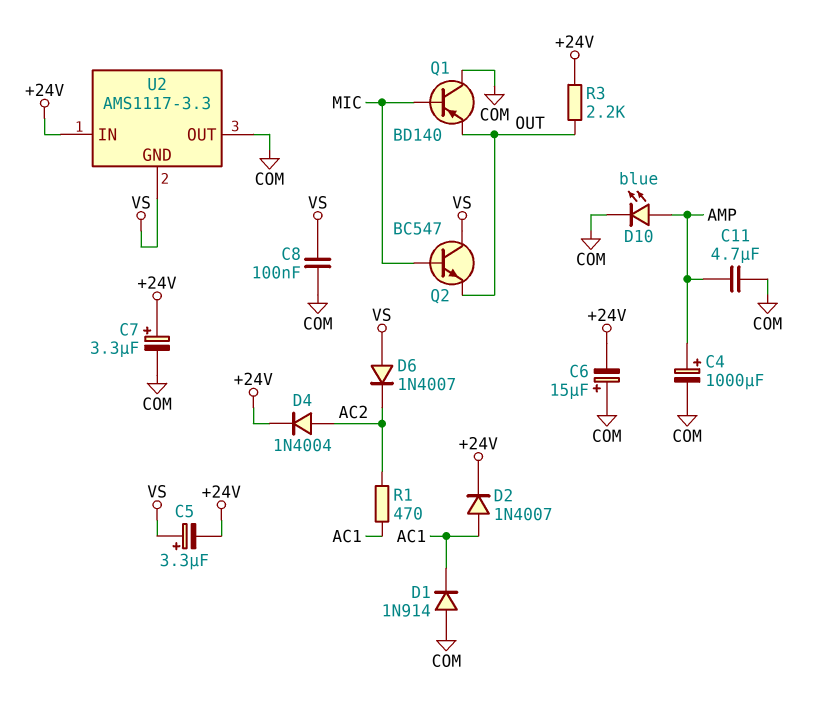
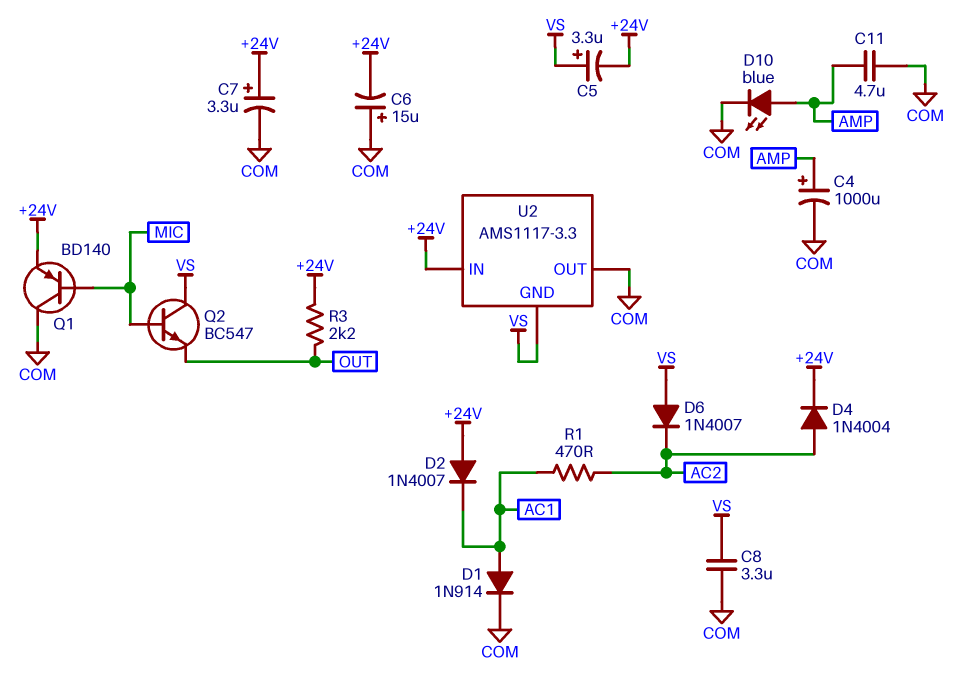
C8: 100nF (COM, VS) -> 3.3uF (COM, VS)
D1: diode 1N914 (A COM, K AC1) -> diode 1N914 (A AC1, K COM)
D2: diode 1N4007 (A AC1, K +24V) -> diode 1N4007 (A +24V, K AC1)
Q1: PNP BD140 (B MIC, C COM, E OUT) -> PNP BD140 (B MIC, C COM, E +24V)

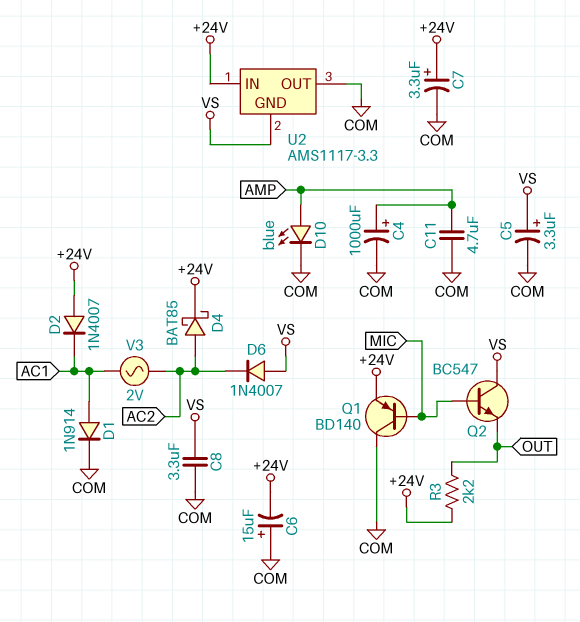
C5: 3.3uF (plus VS, minus +24V) -> 3.3uF (plus VS, minus COM)
D4: diode 1N4004 (A AC2, K +24V) -> schottky BAT85 (A AC2, K +24V)
R1: 470 (AC1, AC2) -> none
V3: none -> AC 2V (AC1, AC2)

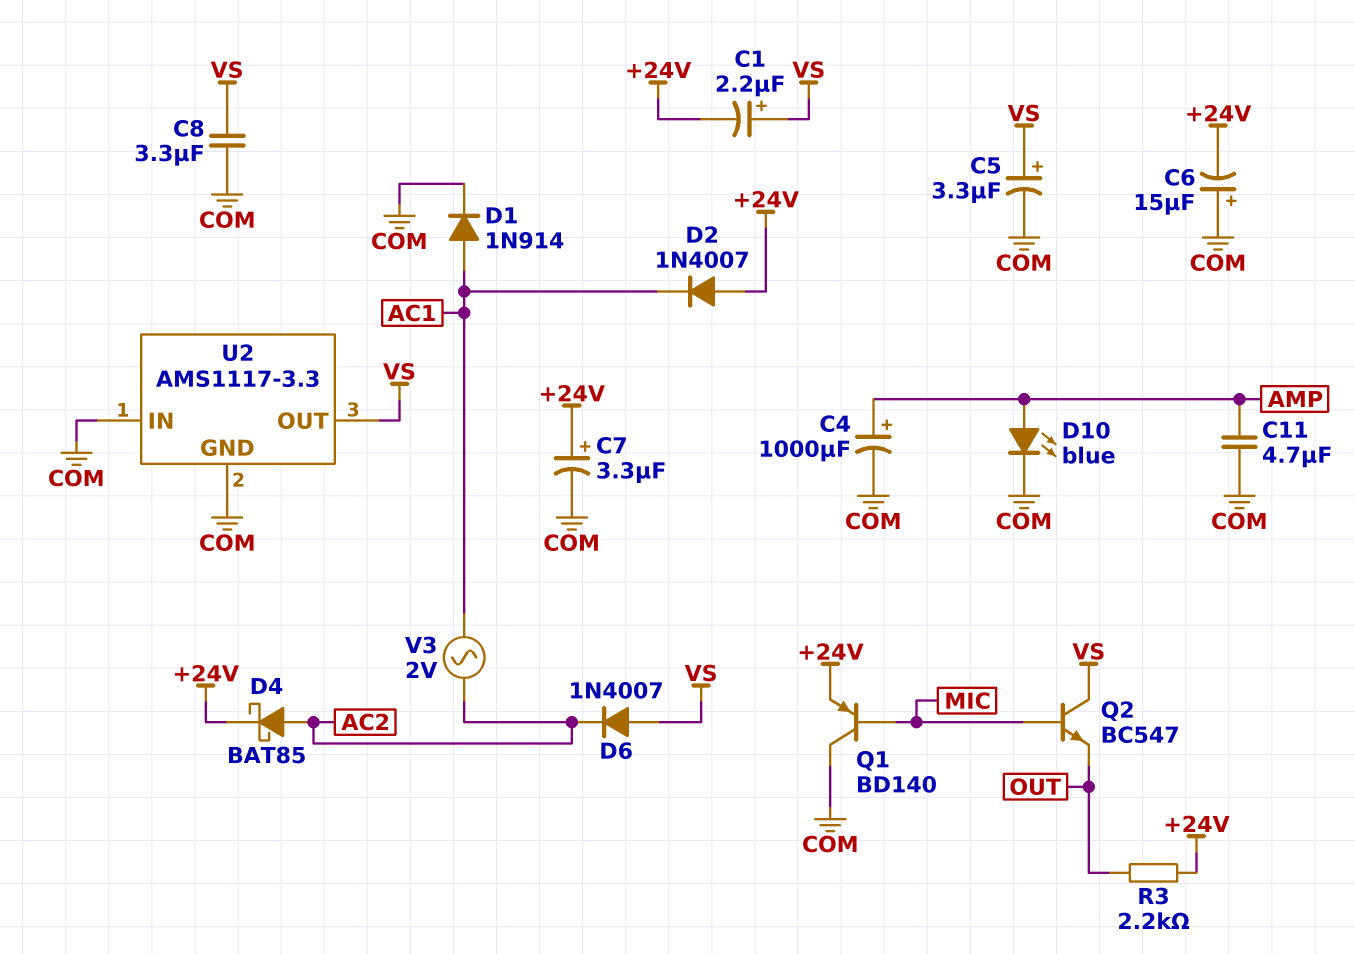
C1: none -> 2.2uF (plus VS, minus +24V)
U2 pin GND: VS -> COM
U2 pin IN: +24V -> COM
U2 pin OUT: COM -> VS

